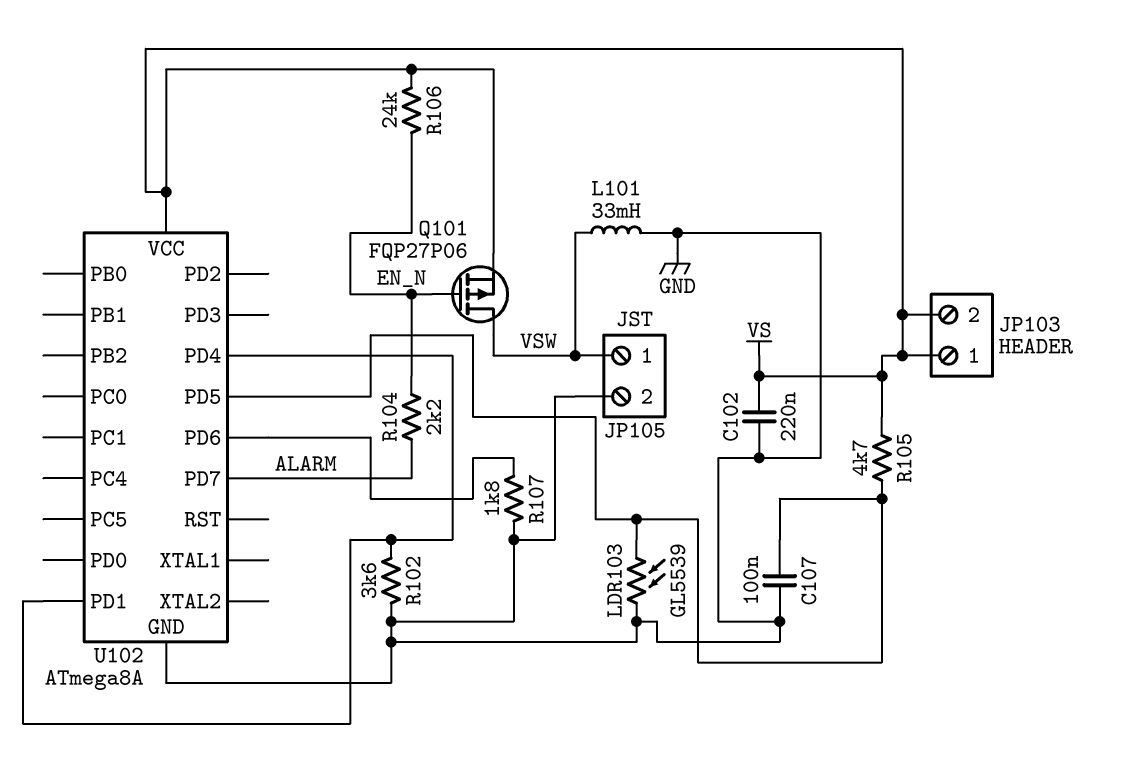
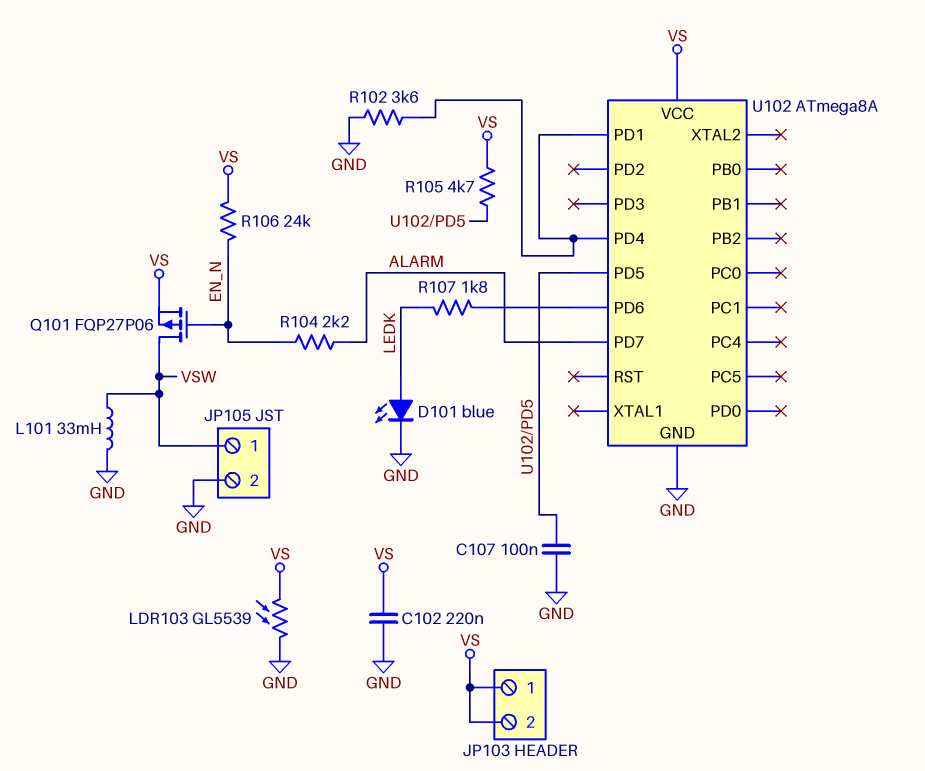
D101: none -> LED blue (A LEDK, K GND)
LDR103: GL5539 (GND, U102/PD5) -> GL5539 (GND, VS)
R107: 1.8k (GND, U102/PD6) -> 1.8k (LEDK, U102/PD6)

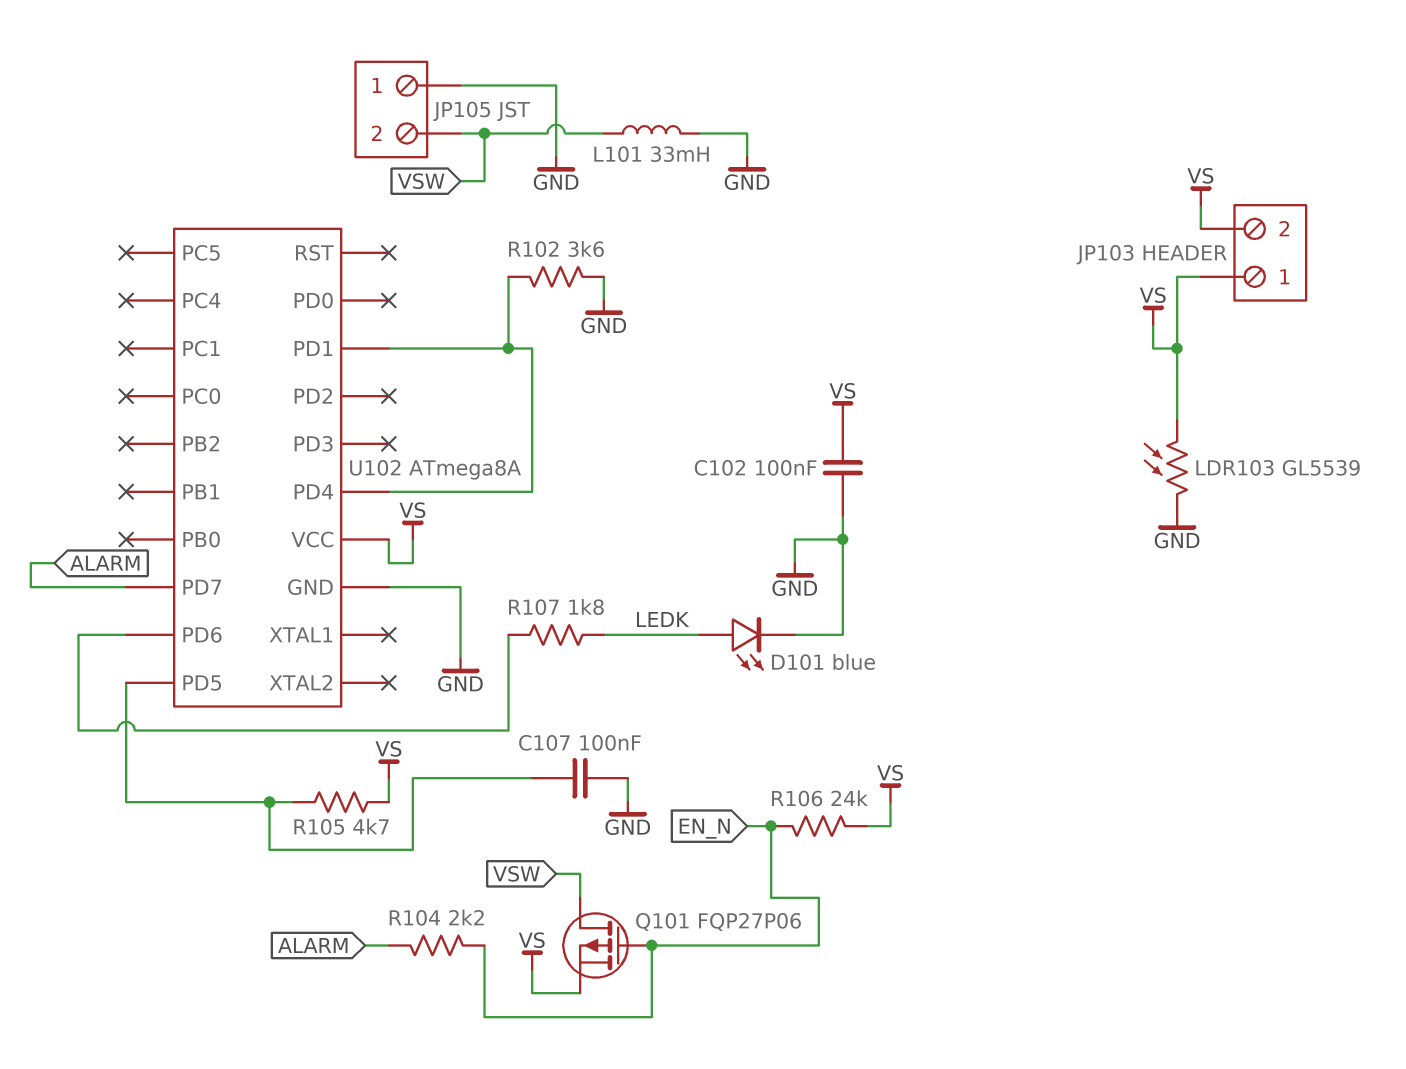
C102: 220nF (GND, VS) -> 100nF (GND, VS)
JP105 pin 1: VSW -> GND
JP105 pin 2: GND -> VSW

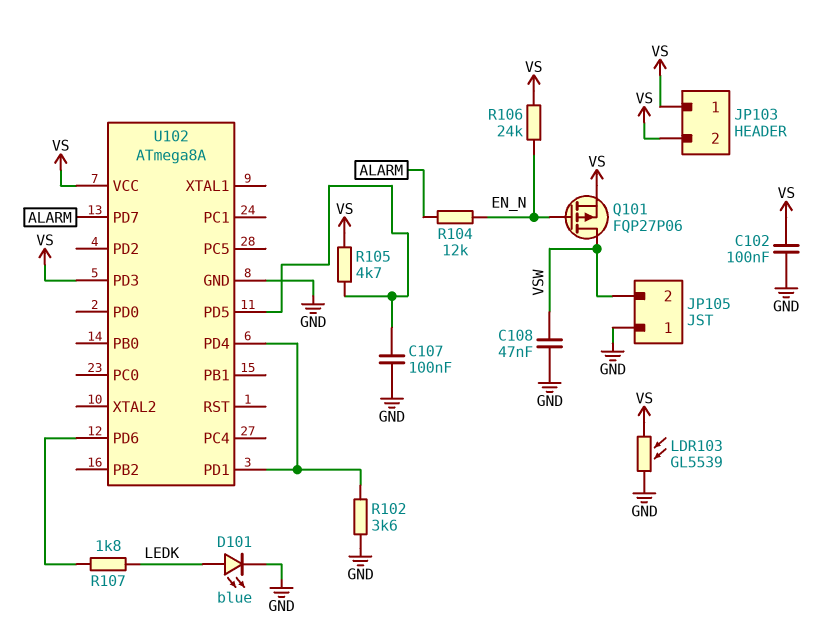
C108: none -> 47nF (GND, VSW)
L101: 33mH (GND, VSW) -> none
R104: 2.2k (ALARM, EN_N) -> 12k (ALARM, EN_N)
U102 pin PD3: none -> VS

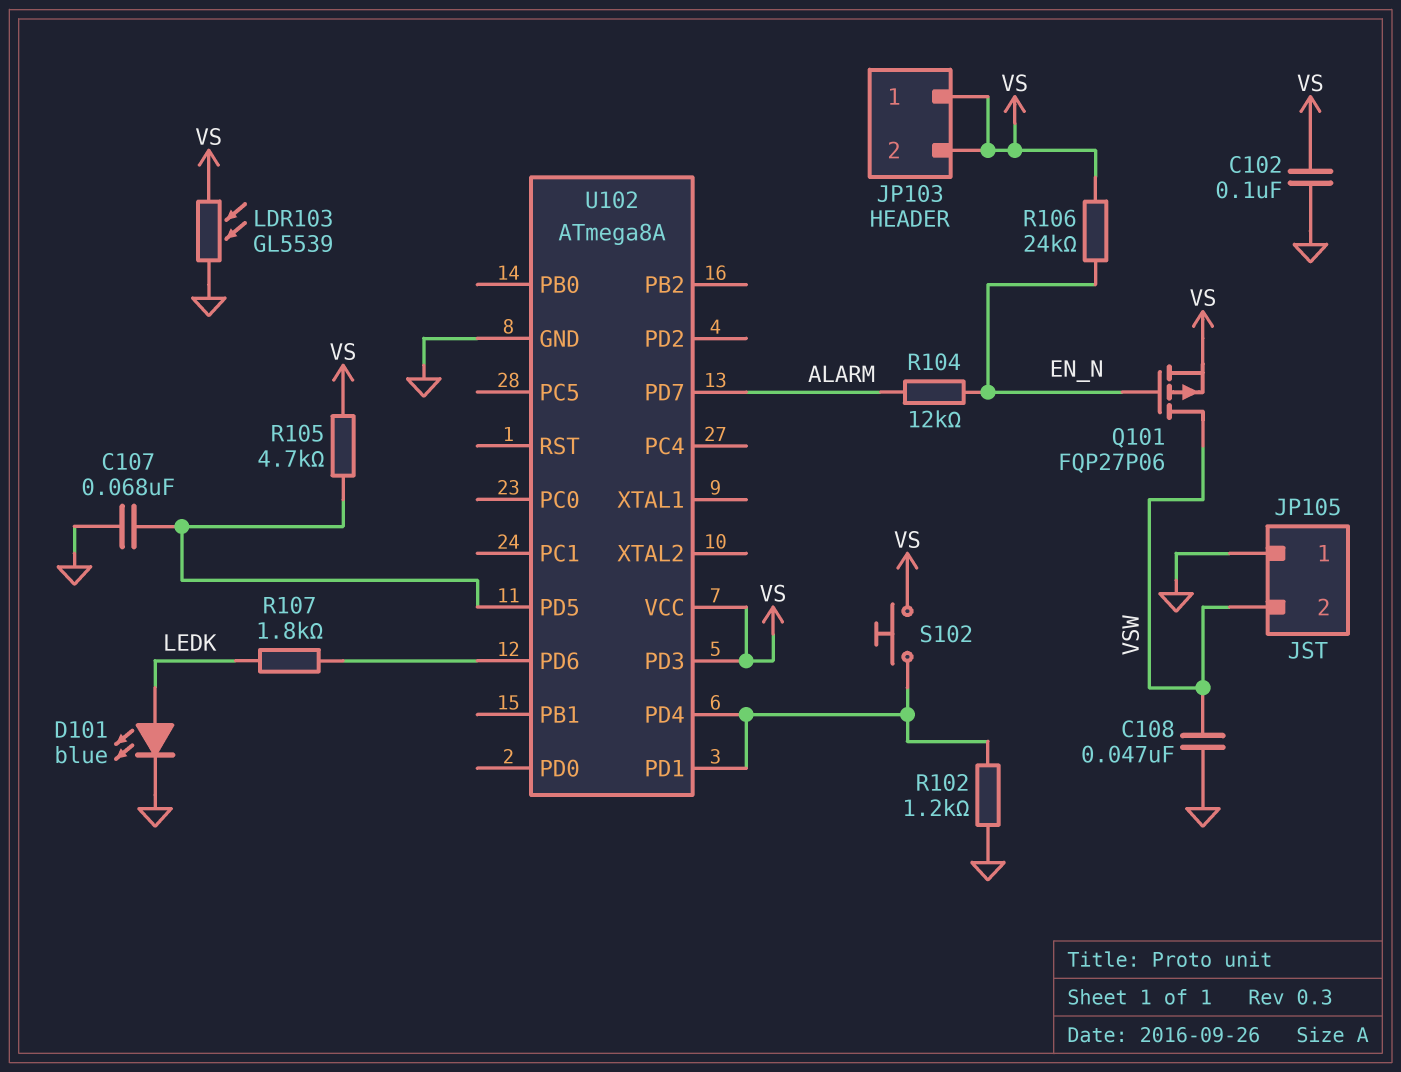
C107: 100nF (GND, U102/PD5) -> 68nF (GND, U102/PD5)
R102: 3.6k (GND, U102/PD1) -> 1.2k (GND, U102/PD1)
S102: none -> button (U102/PD1, VS)

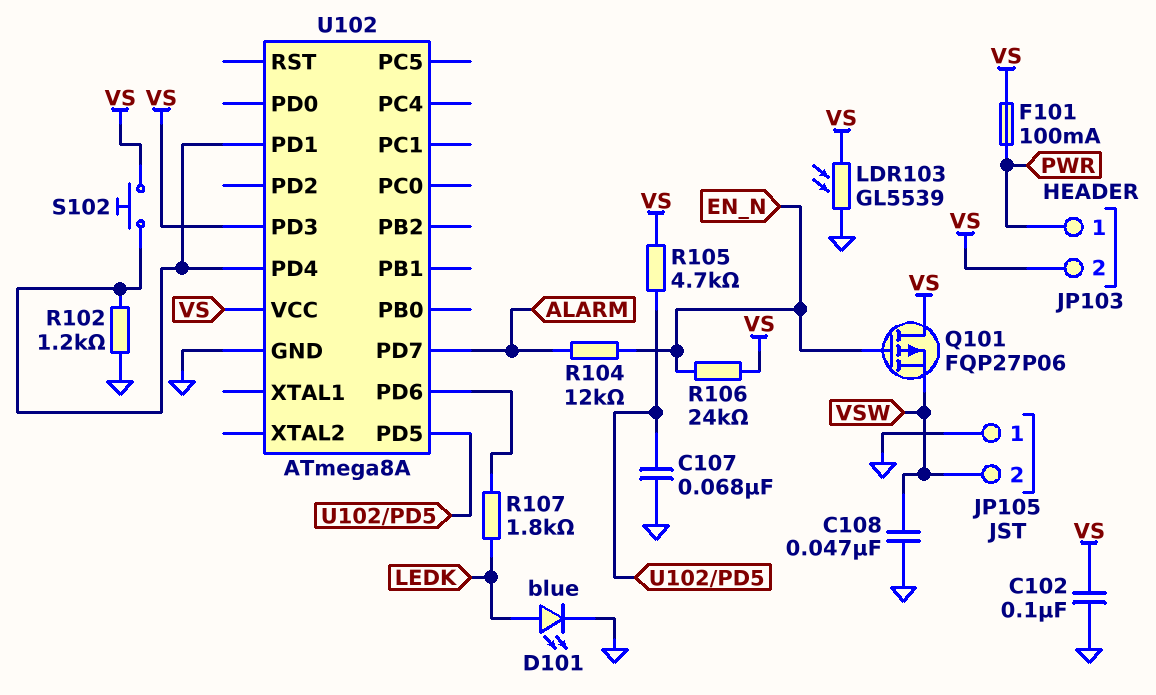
F101: none -> 100mA (PWR, VS)
JP103 pin 1: VS -> PWR
Q101: PMOS FQP27P06 (G EN_N, D VSW, S VS) -> PMOS FQP27P06 (G EN_N, D VS, S VSW)

